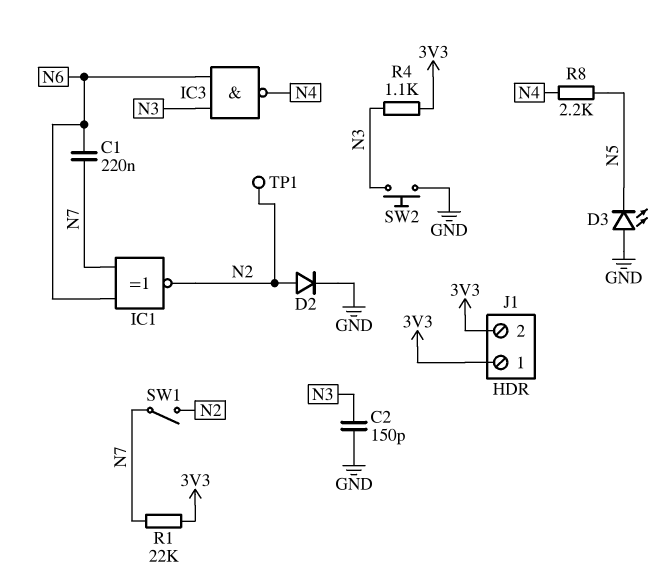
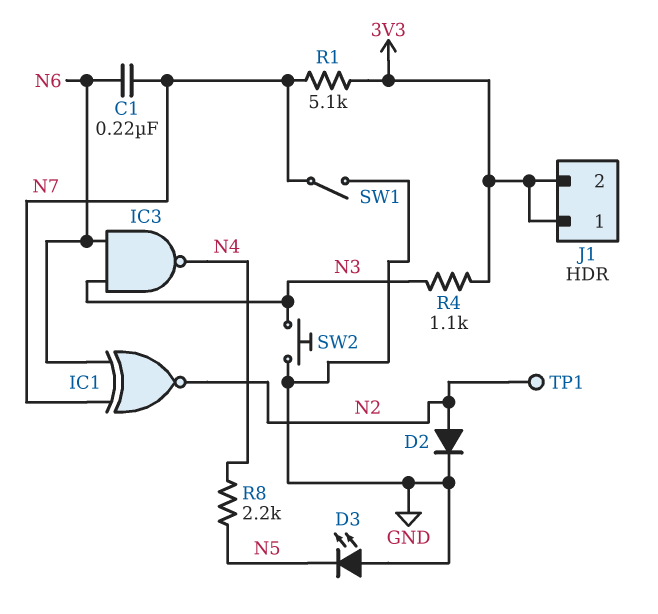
C2: 150pF (GND, N3) -> none
R1: 22k (3V3, N7) -> 5.1k (3V3, N7)
SW1: switch (N2, N7) -> switch (GND, N7)

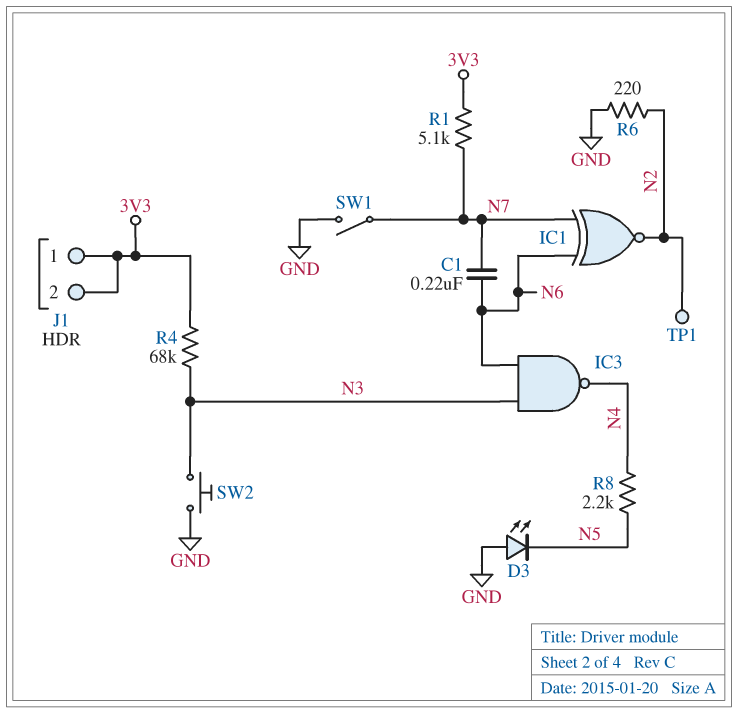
D2: diode (A N2, K GND) -> none
R4: 1.1k (3V3, N3) -> 68k (3V3, N3)
R6: none -> 220 (GND, N2)

